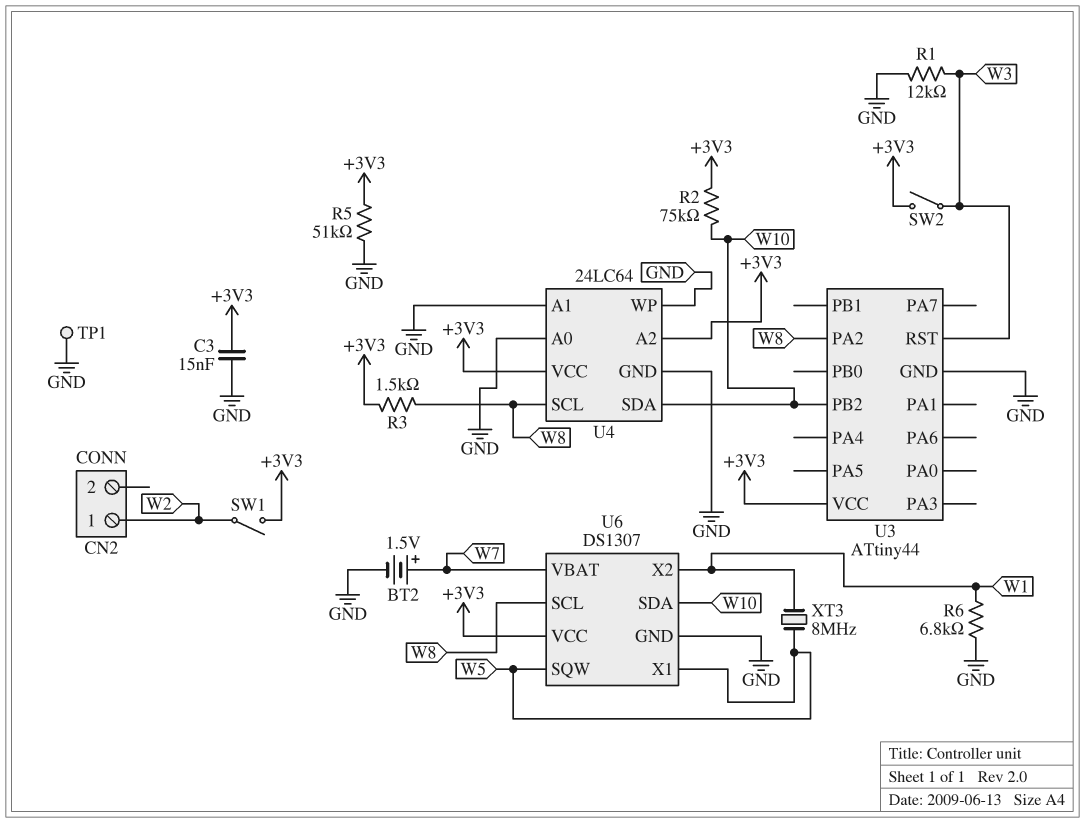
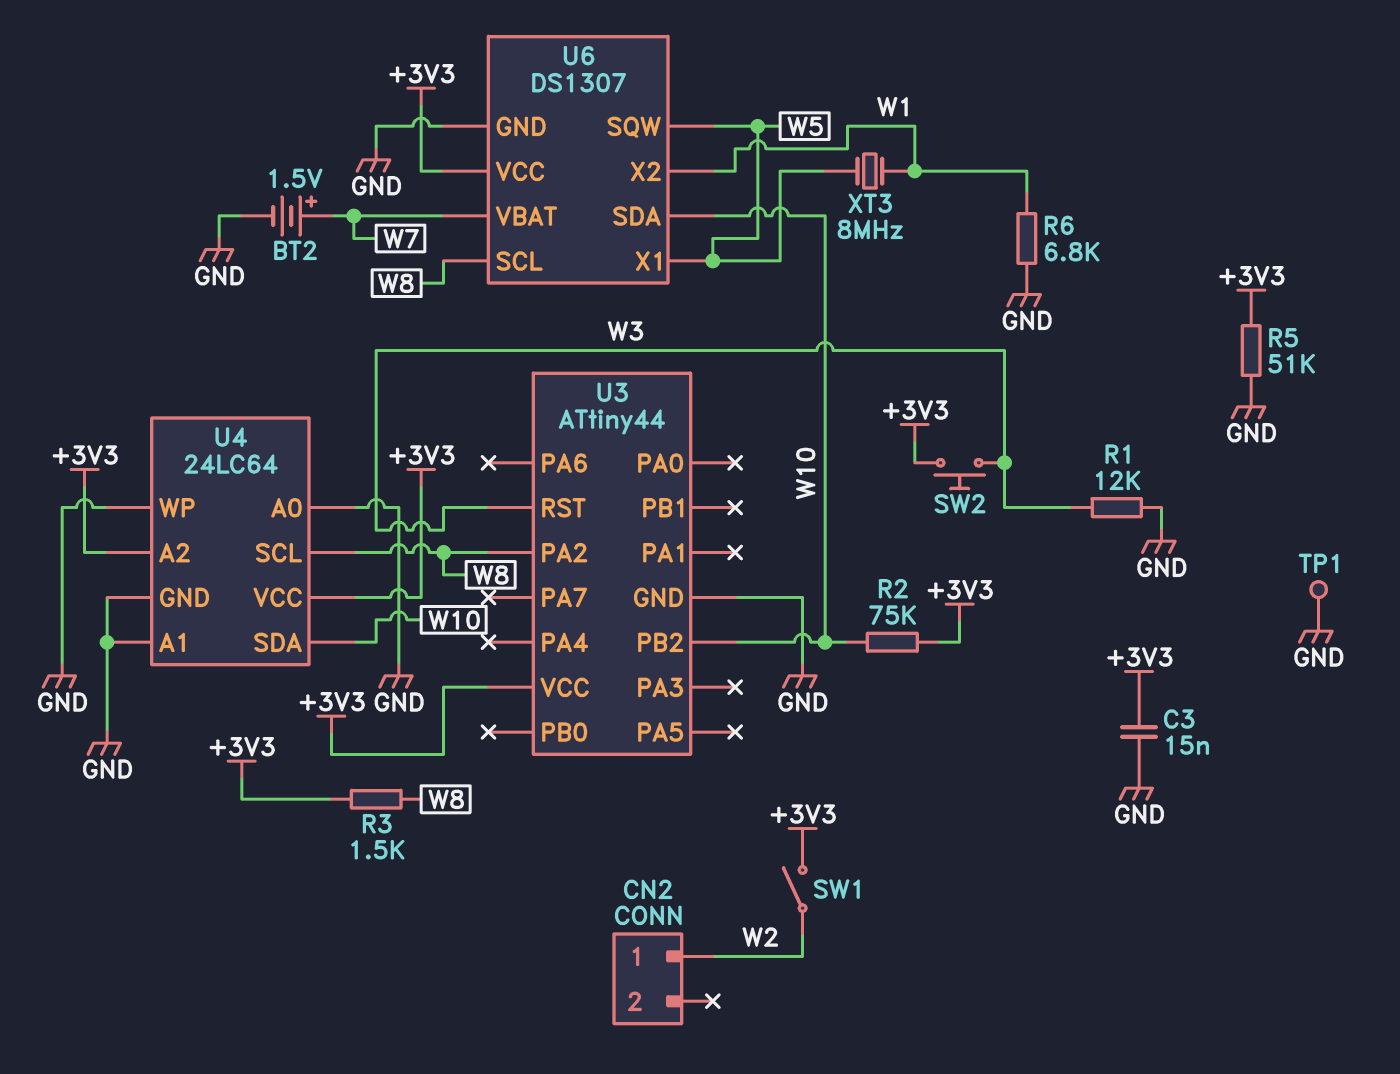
SW2: switch (+3V3, W3) -> button (+3V3, W3)

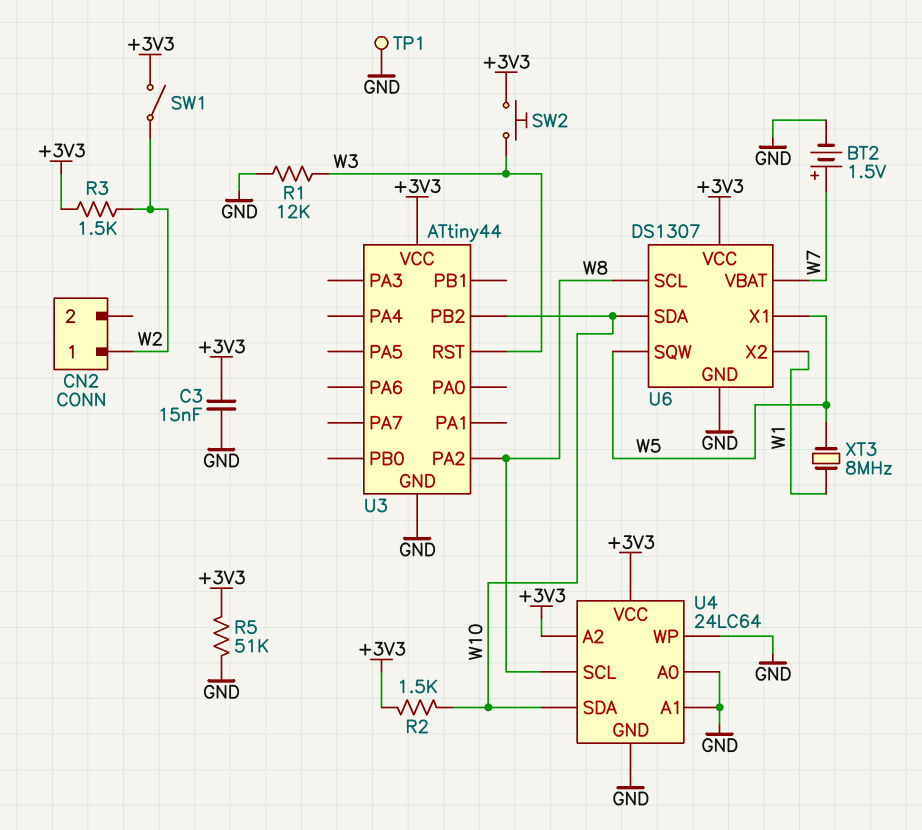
R2: 75k (+3V3, W10) -> 1.5k (+3V3, W10)
R3: 1.5k (+3V3, W8) -> 1.5k (+3V3, W2)
R6: 6.8k (GND, W1) -> none

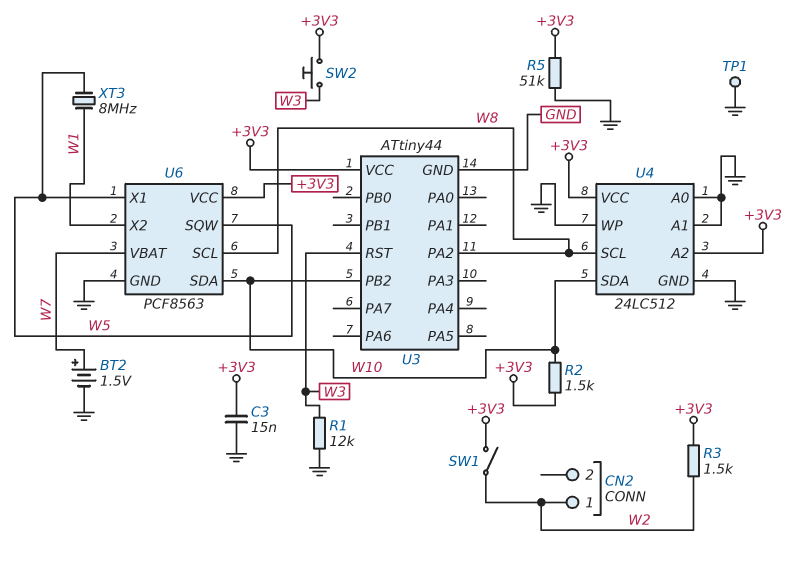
U4: 24LC64 -> 24LC512
U6: DS1307 -> PCF8563

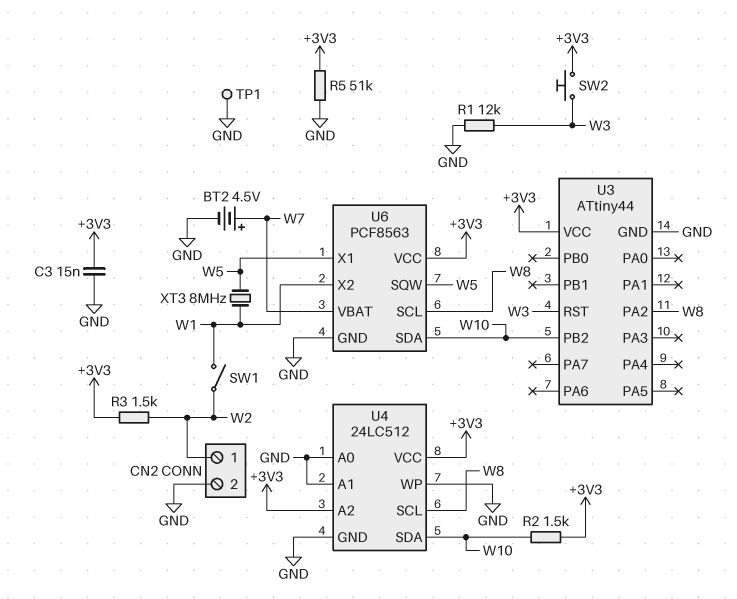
BT2: 1.5V (plus W7, minus GND) -> 4.5V (plus W7, minus GND)
CN2 pin 2: none -> GND
SW1: switch (+3V3, W2) -> switch (W1, W2)

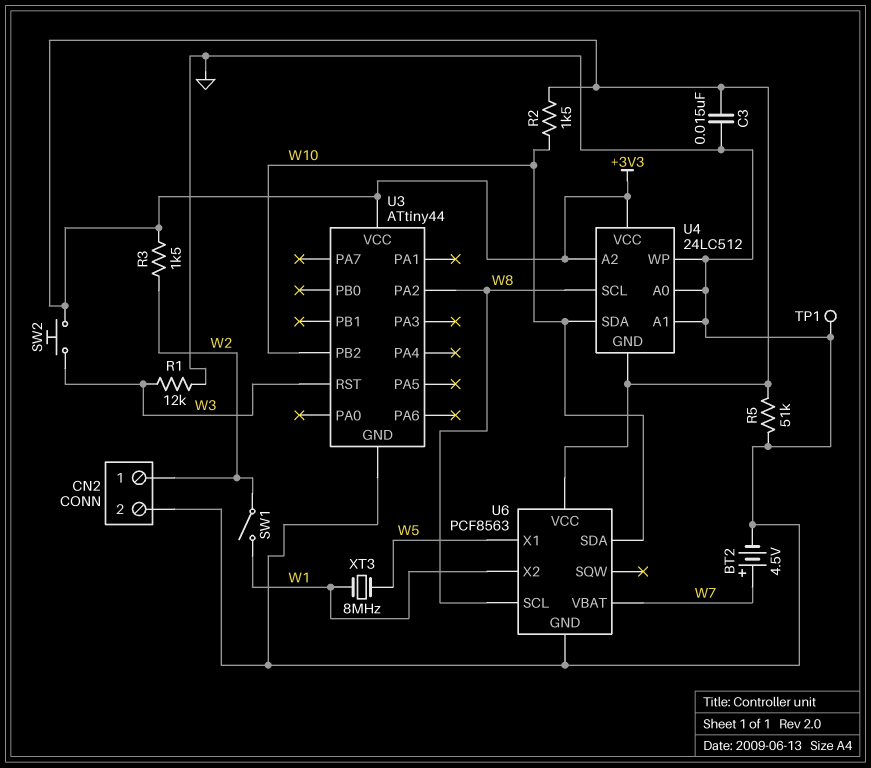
U4 pin GND: GND -> +3V3
U6 pin SQW: W5 -> none

